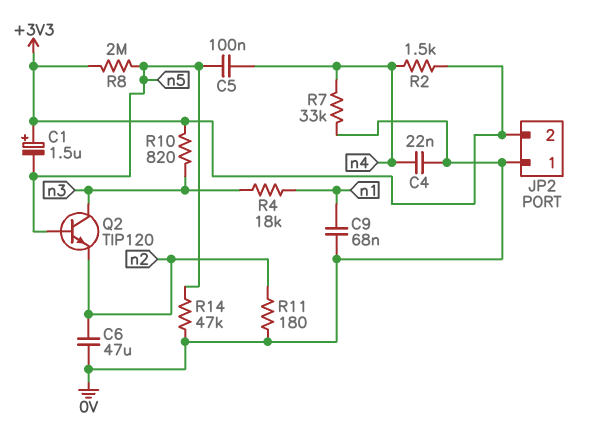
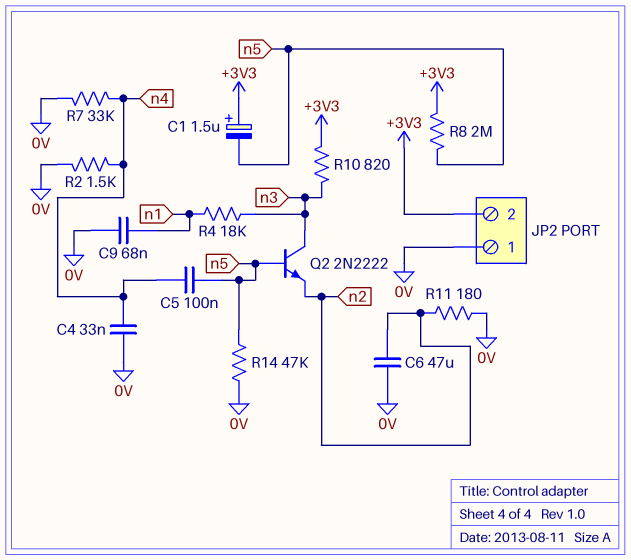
C4: 22nF (0V, n4) -> 33nF (0V, n4)
Q2: NPN TIP120 (B n5, C n3, E n2) -> NPN 2N2222 (B n5, C n3, E n2)
R2: 1.5k (+3V3, n4) -> 1.5k (0V, n4)

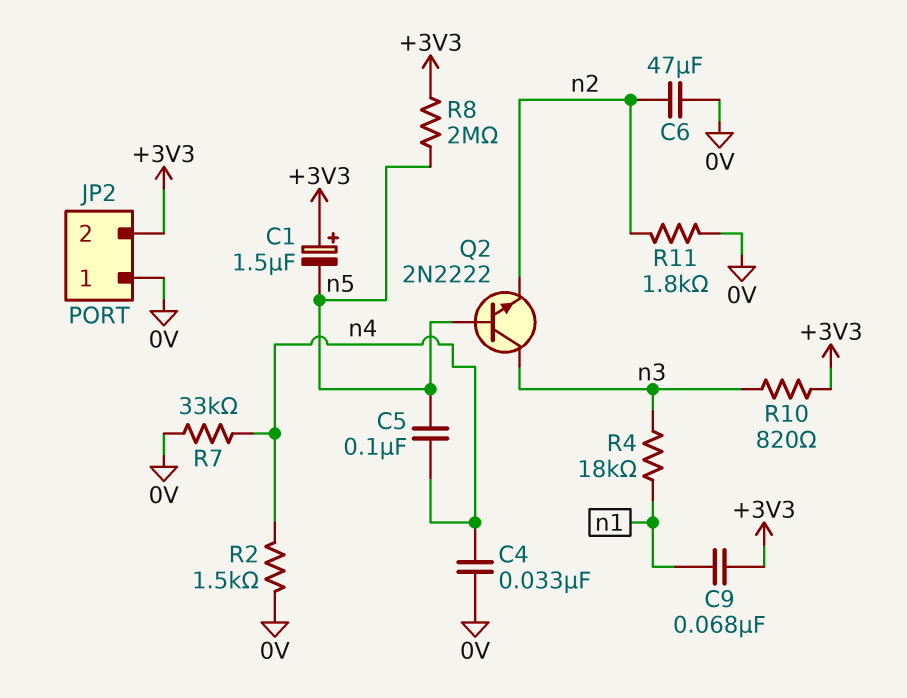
C9: 68nF (0V, n1) -> 68nF (+3V3, n1)
R11: 180 (0V, n2) -> 1.8k (0V, n2)
R14: 47k (0V, n5) -> none

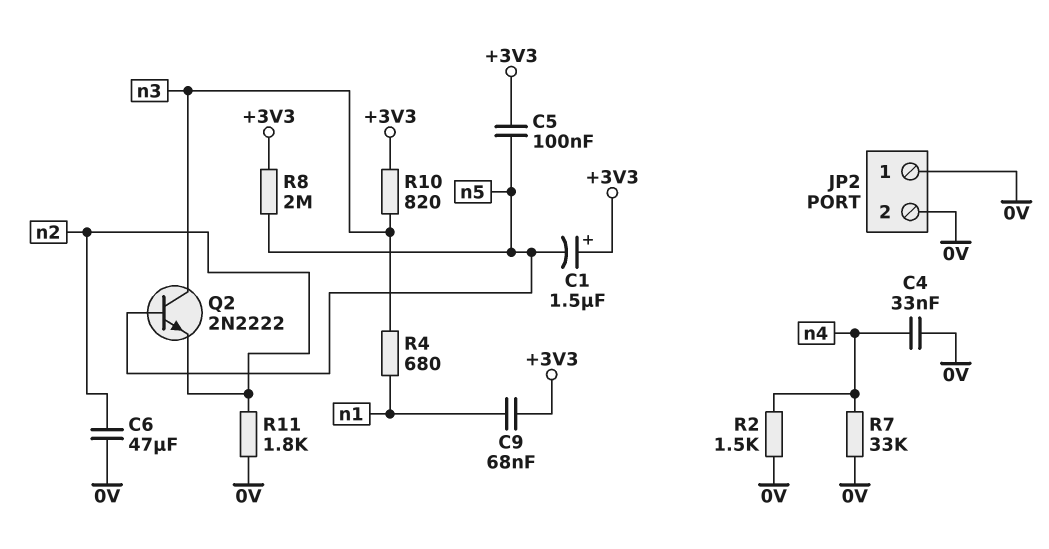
C5: 100nF (n4, n5) -> 100nF (+3V3, n5)
JP2 pin 2: +3V3 -> 0V
R4: 18k (n1, n3) -> 680 (n1, n3)

